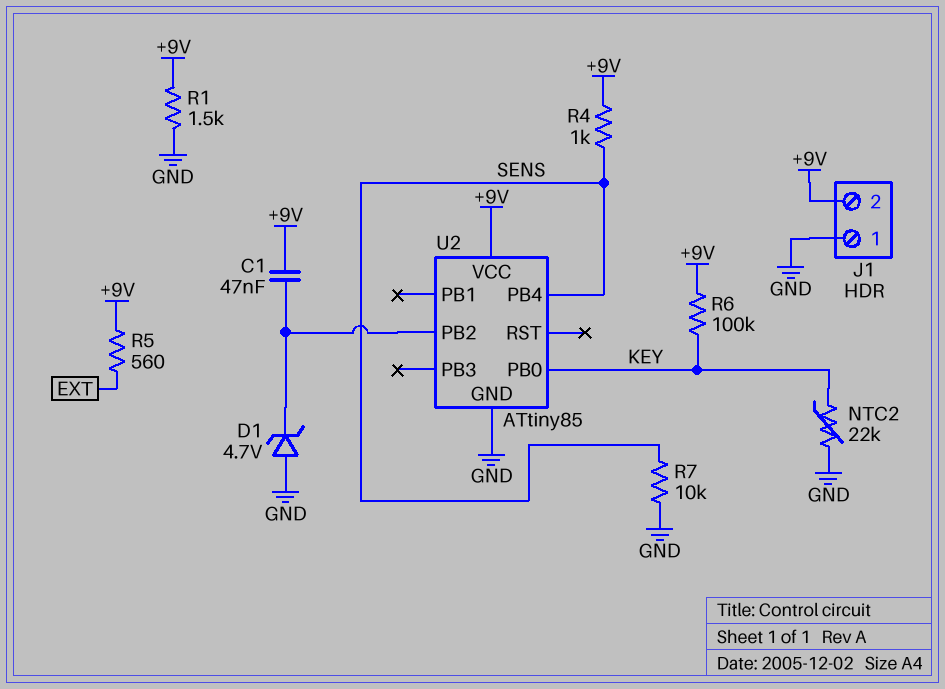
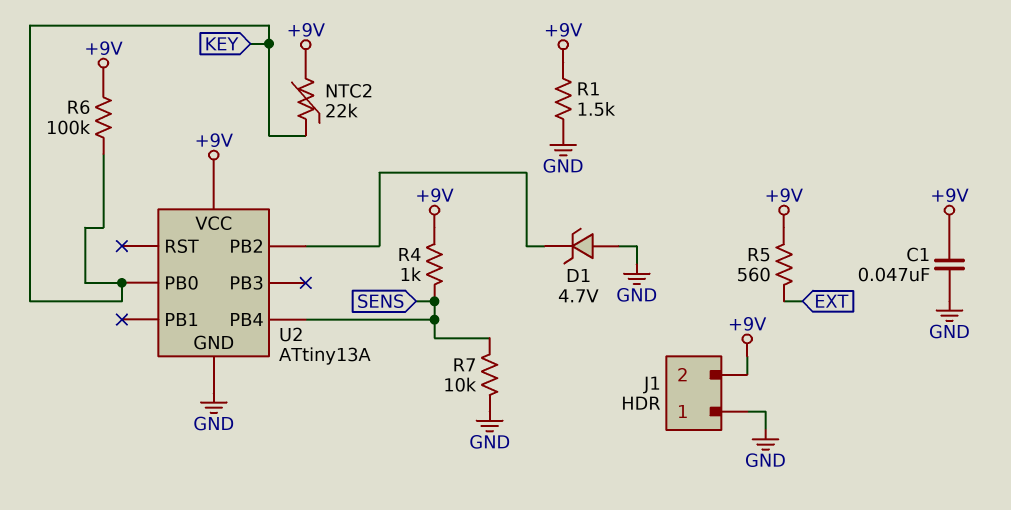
C1: 47nF (+9V, U2/PB2) -> 47nF (+9V, GND)
NTC2: 22k (GND, KEY) -> 22k (+9V, KEY)
U2: ATtiny85 -> ATtiny13A

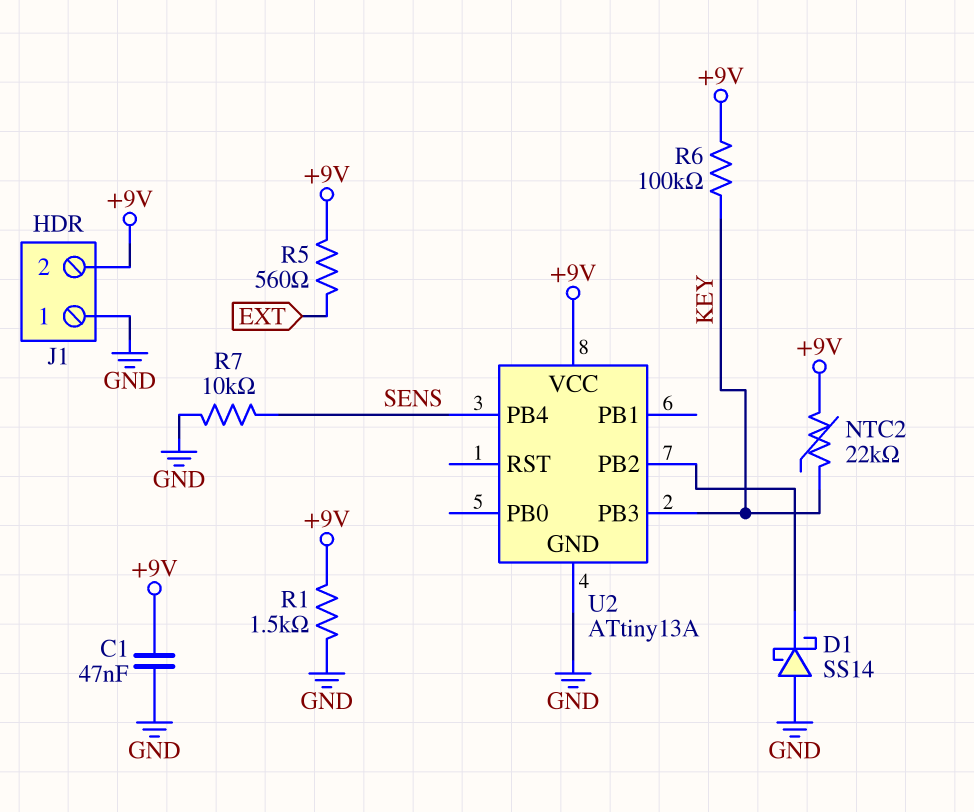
D1: zener 4.7V (A GND, K U2/PB2) -> schottky SS14 (A GND, K U2/PB2)
R4: 1k (+9V, SENS) -> none
U2 pin PB0: KEY -> none
U2 pin PB3: none -> KEY

